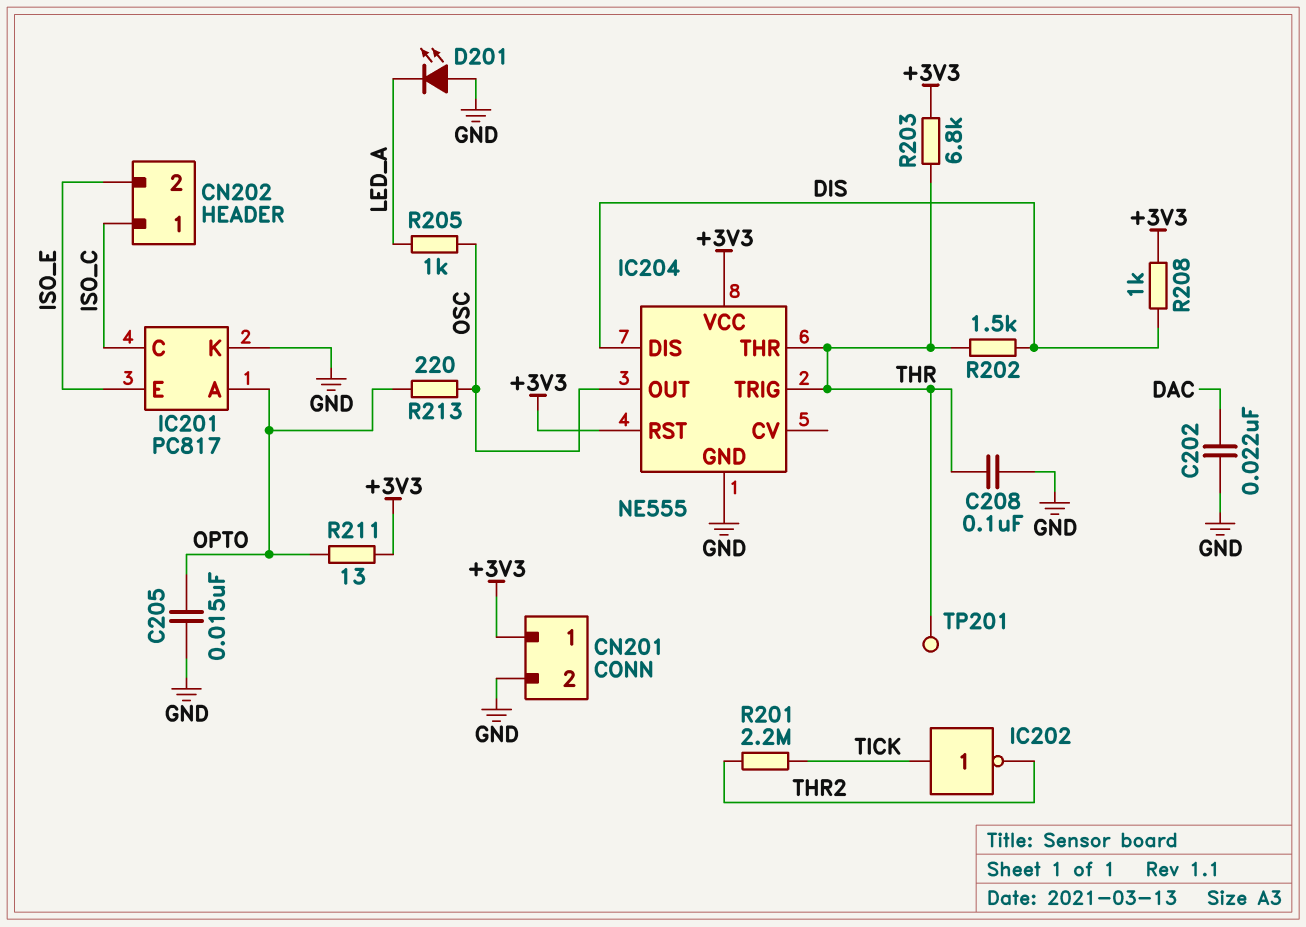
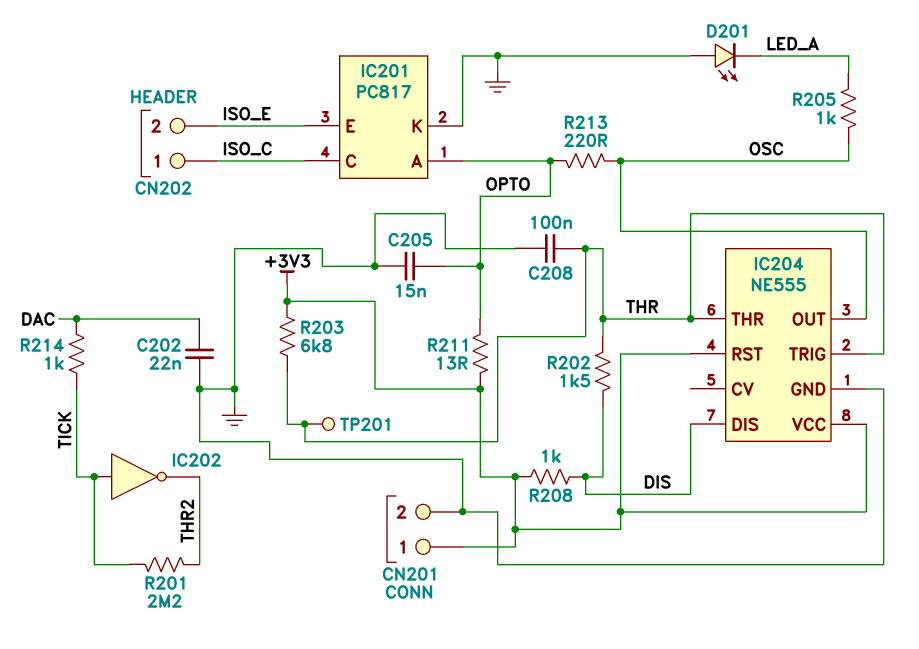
R214: none -> 1k (DAC, TICK)

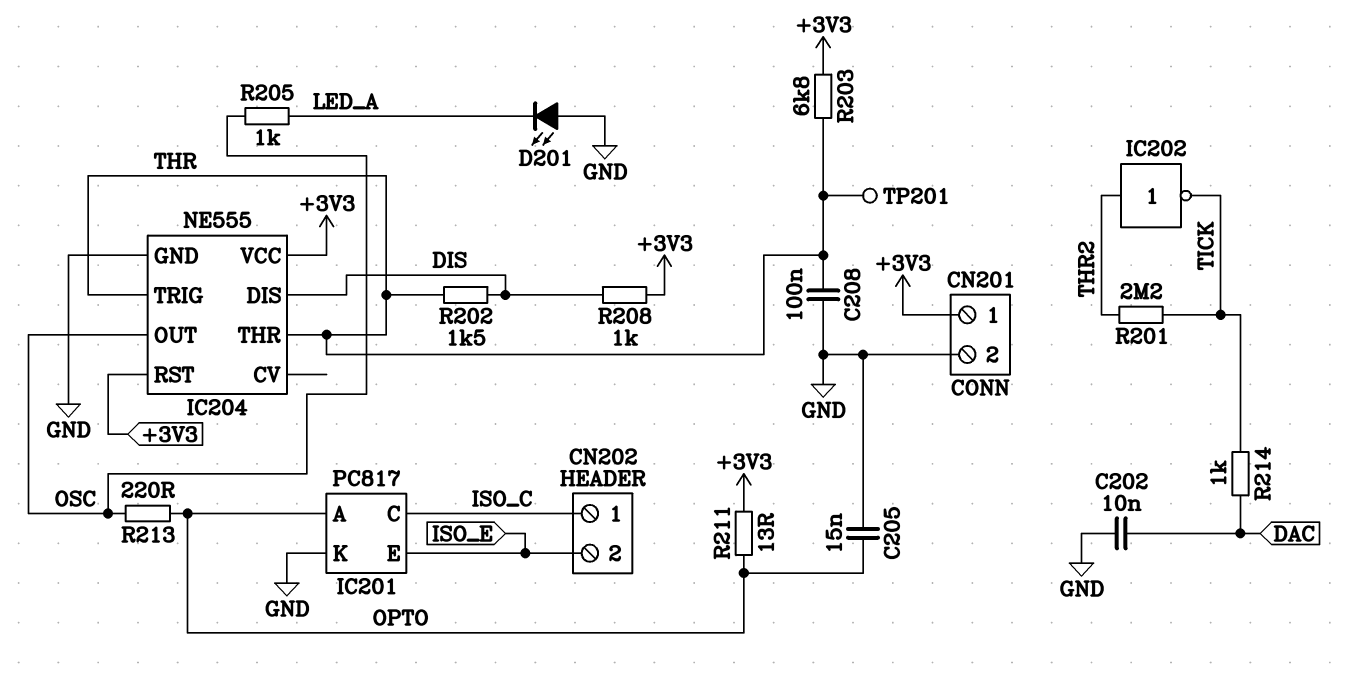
C202: 22nF (DAC, GND) -> 10nF (DAC, GND)
IC202: NOT (in TICK, out THR2) -> NOT (in THR2, out TICK)

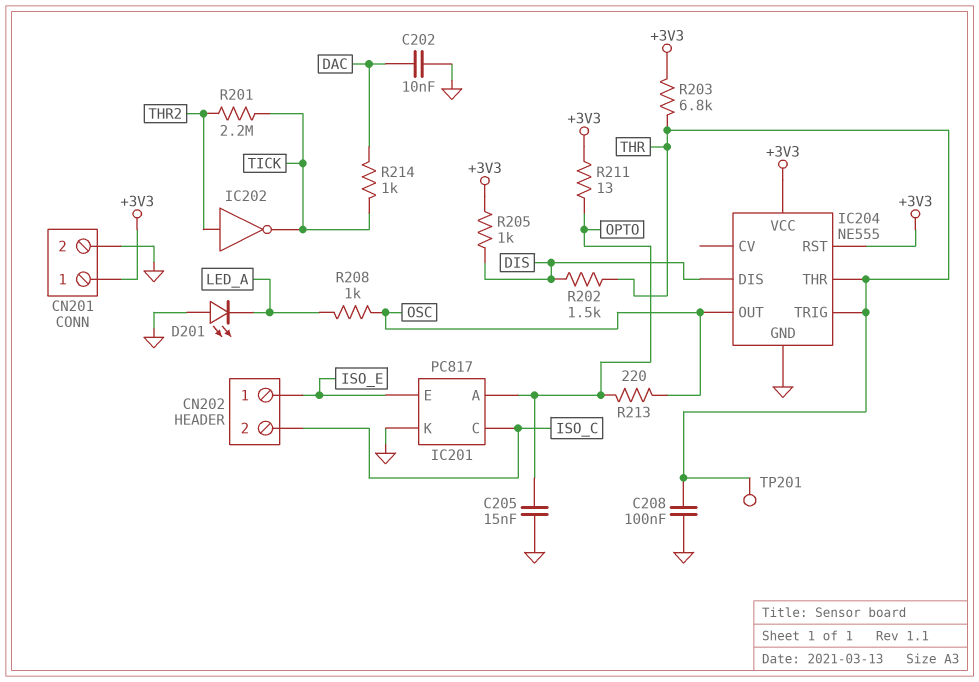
CN202 pin 1: ISO_C -> ISO_E
CN202 pin 2: ISO_E -> ISO_C
R205: 1k (LED_A, OSC) -> 1k (+3V3, DIS)
R208: 1k (+3V3, DIS) -> 1k (LED_A, OSC)

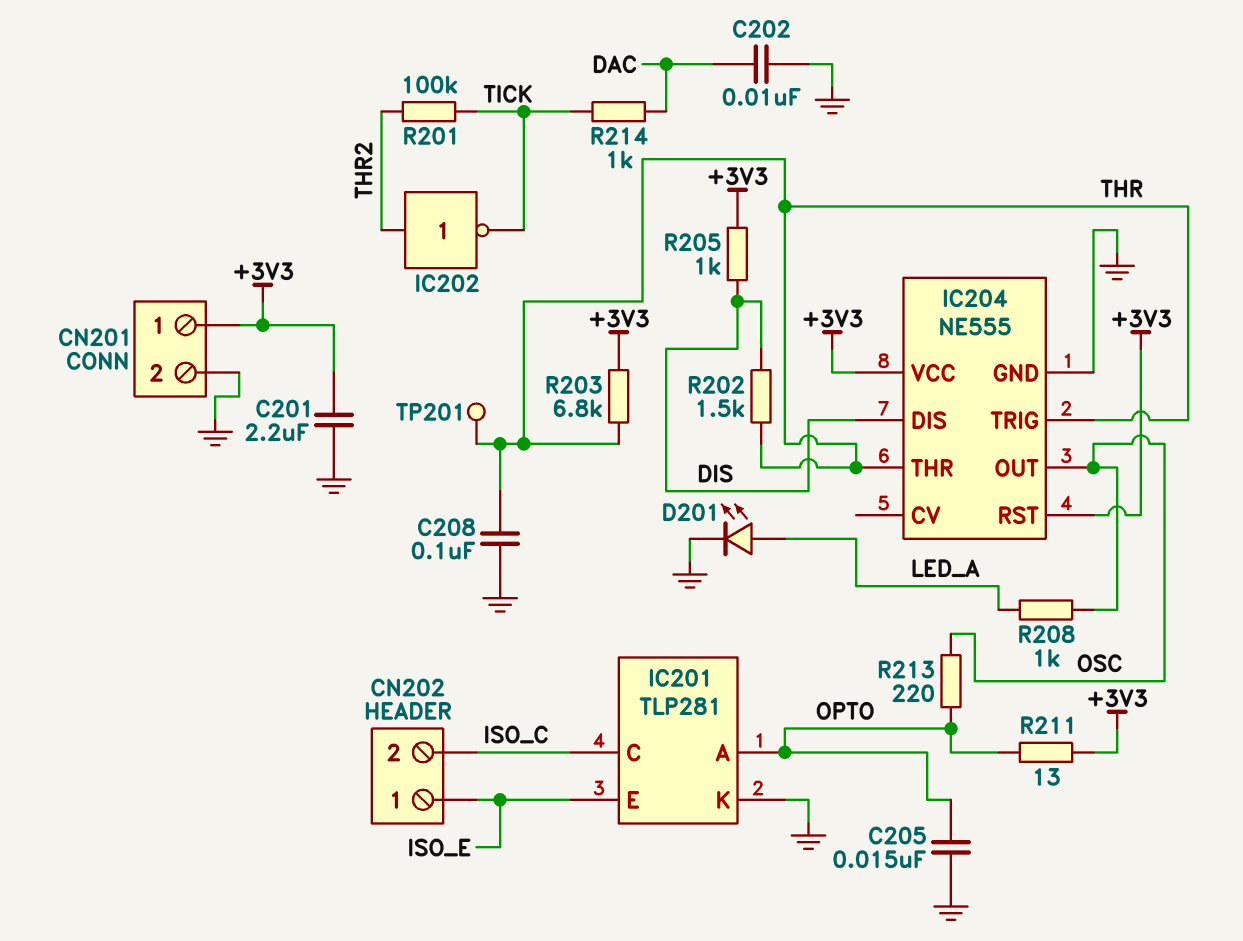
C201: none -> 2.2uF (+3V3, GND)
D201: LED (A GND, K LED_A) -> LED (A LED_A, K GND)
IC201: PC817 -> TLP281
R201: 2.2M (THR2, TICK) -> 100k (THR2, TICK)

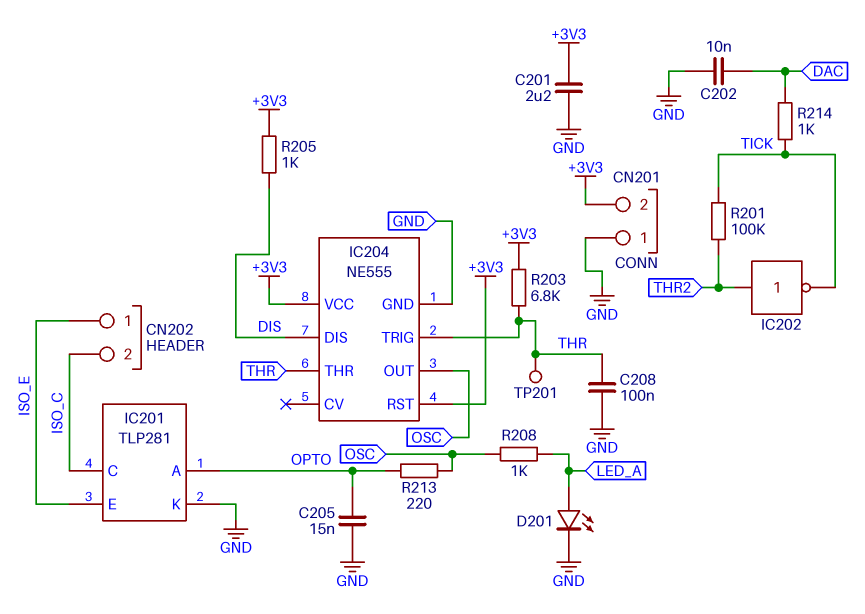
CN201 pin 1: +3V3 -> GND
CN201 pin 2: GND -> +3V3
R202: 1.5k (DIS, THR) -> none
R211: 13 (+3V3, OPTO) -> none

